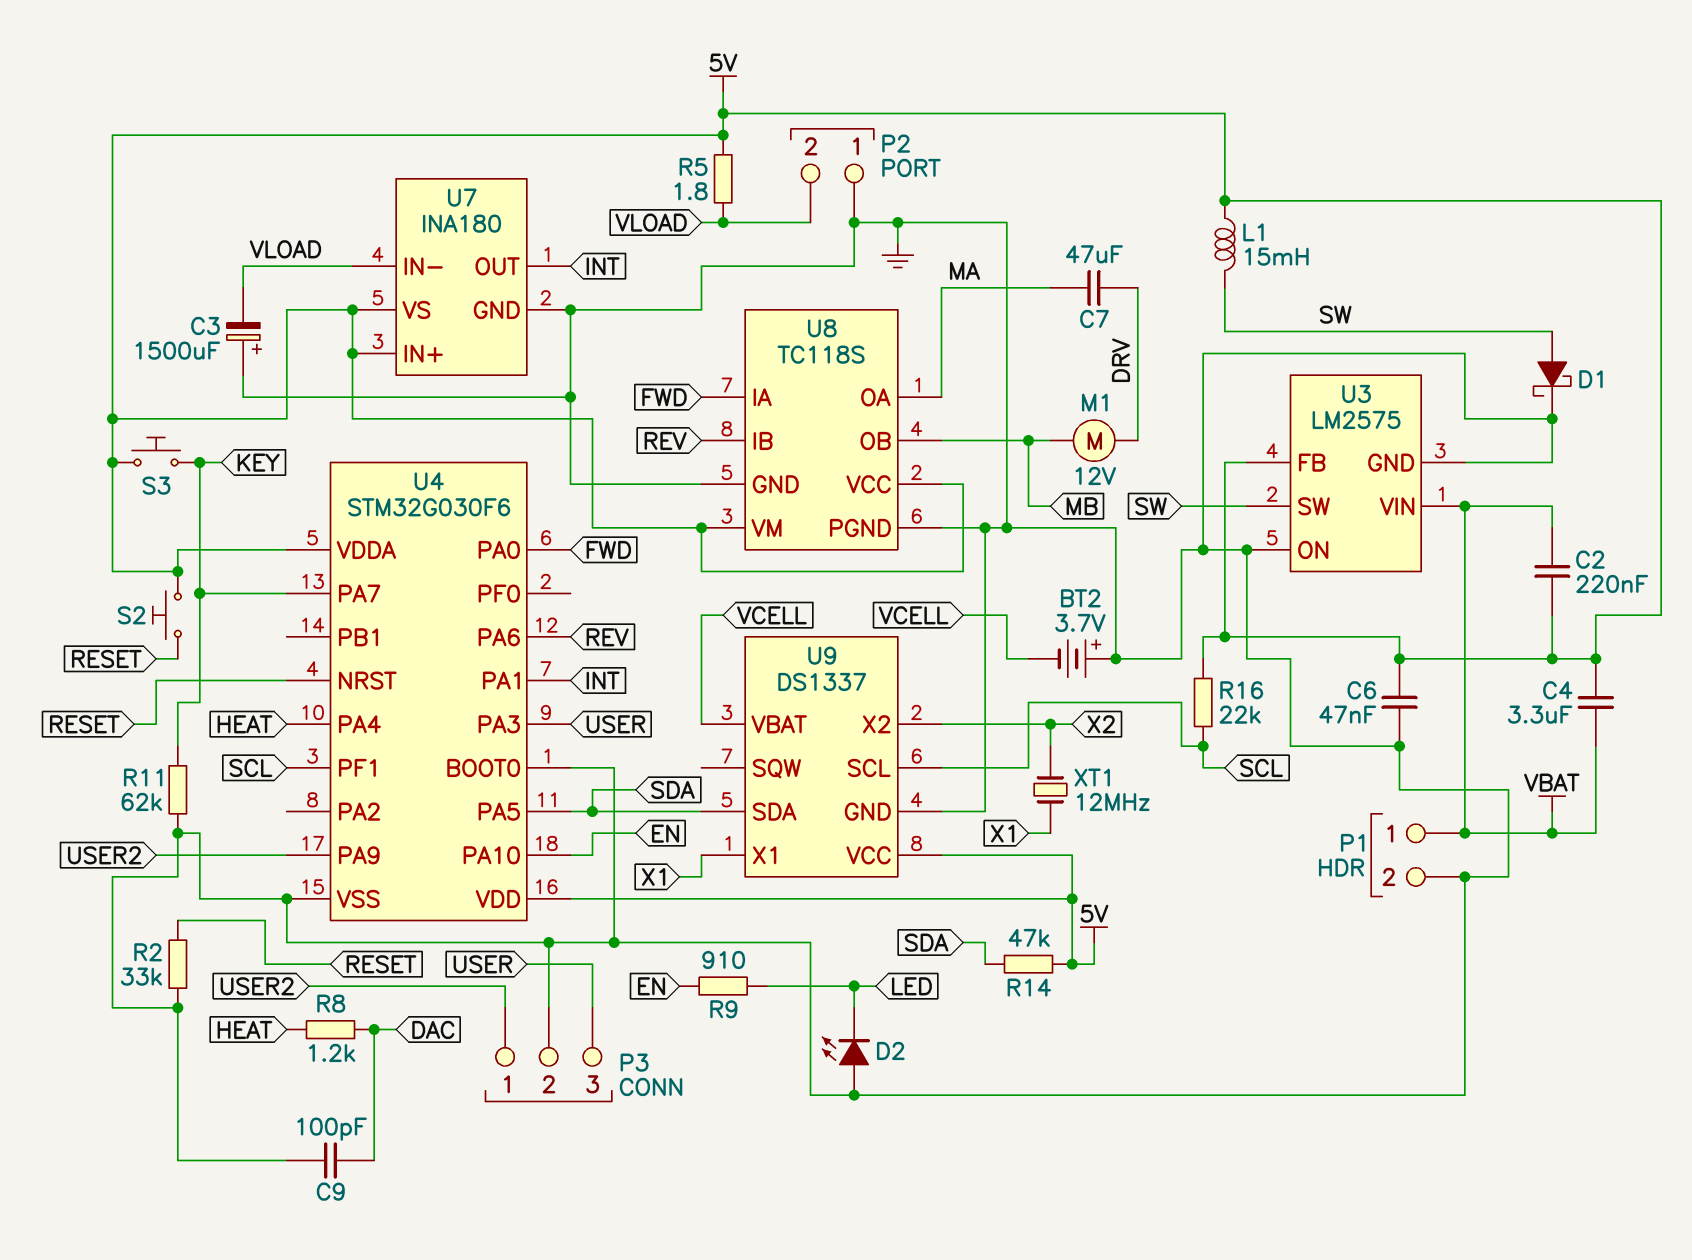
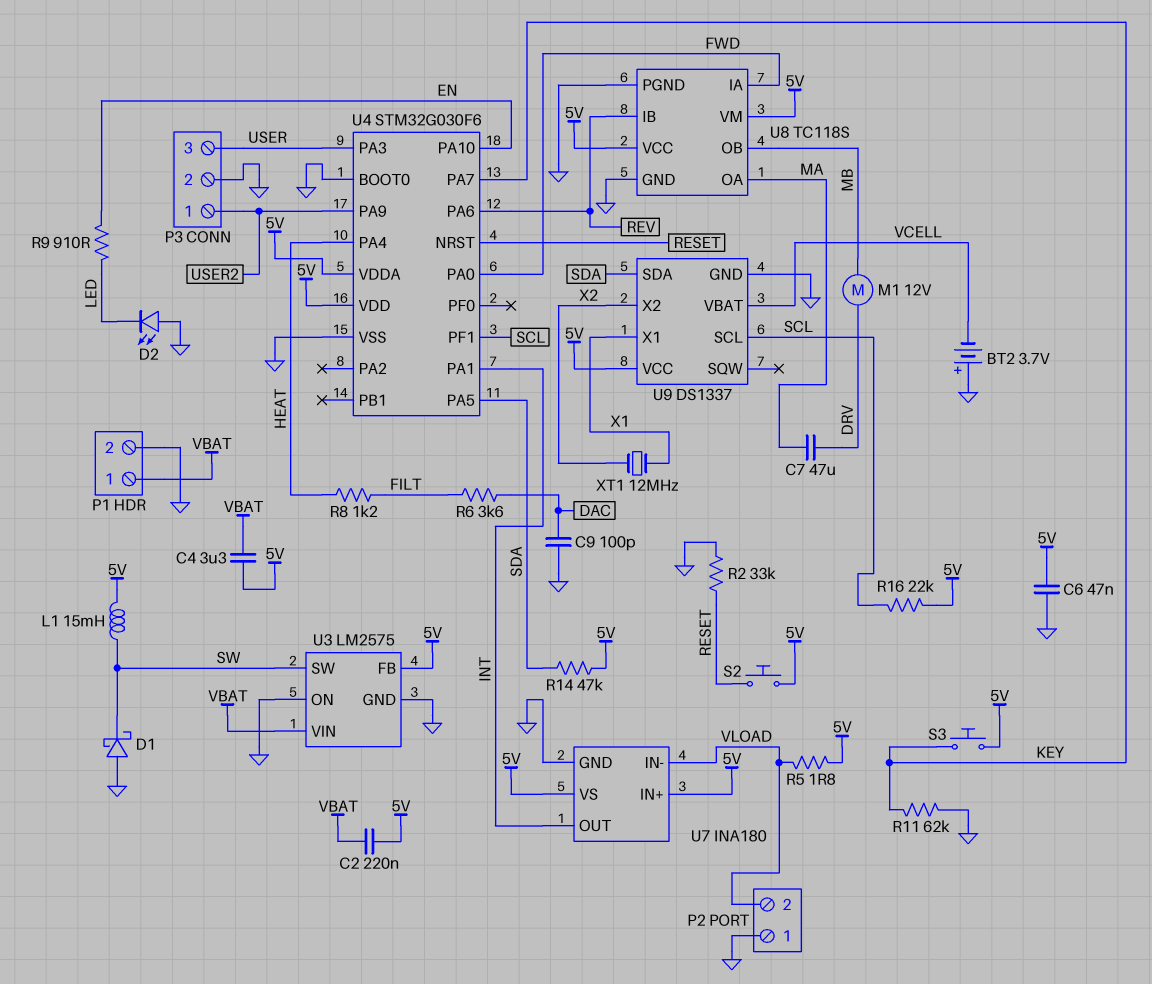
C3: 1500uF (plus GND, minus VLOAD) -> none
D1: schottky (A SW, K GND) -> schottky (A GND, K SW)
R6: none -> 3.6k (DAC, FILT)
R8: 1.2k (DAC, HEAT) -> 1.2k (FILT, HEAT)

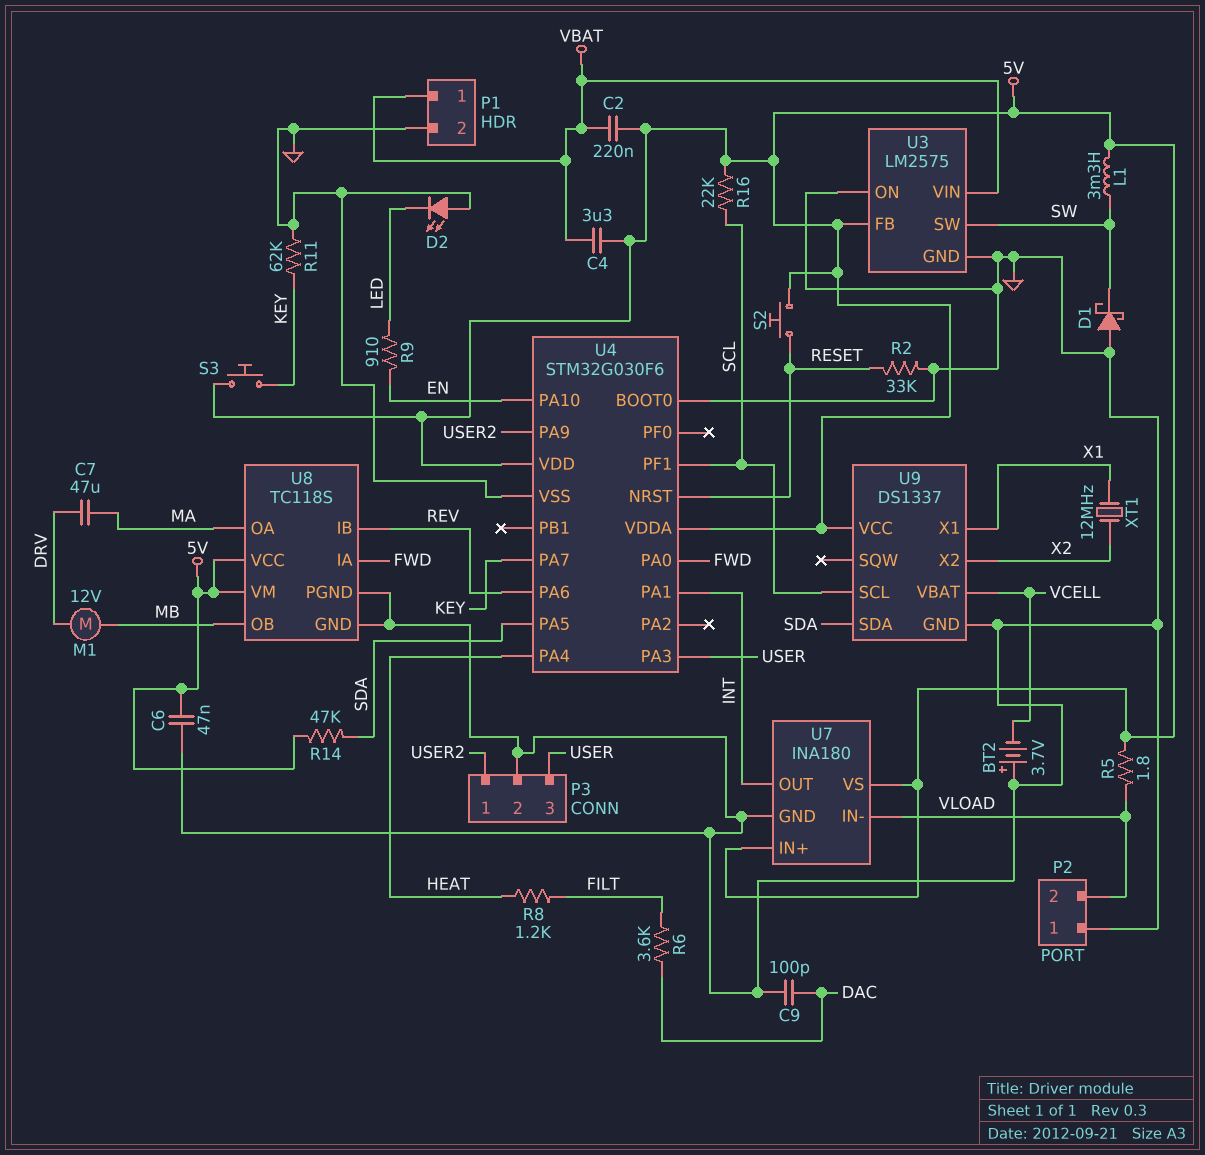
L1: 15mH (5V, SW) -> 3.3mH (5V, SW)

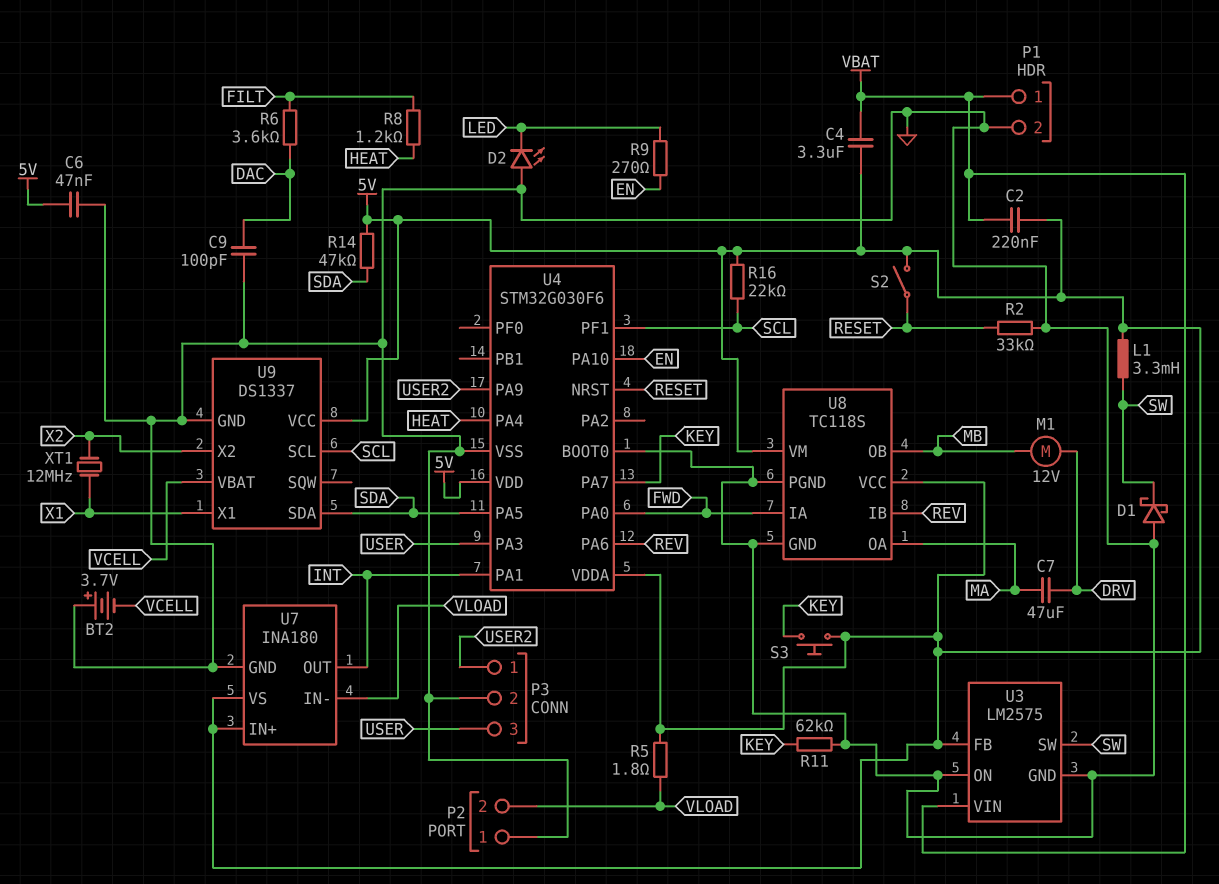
R9: 910 (EN, LED) -> 270 (EN, LED)
S2: button (5V, RESET) -> switch (5V, RESET)

